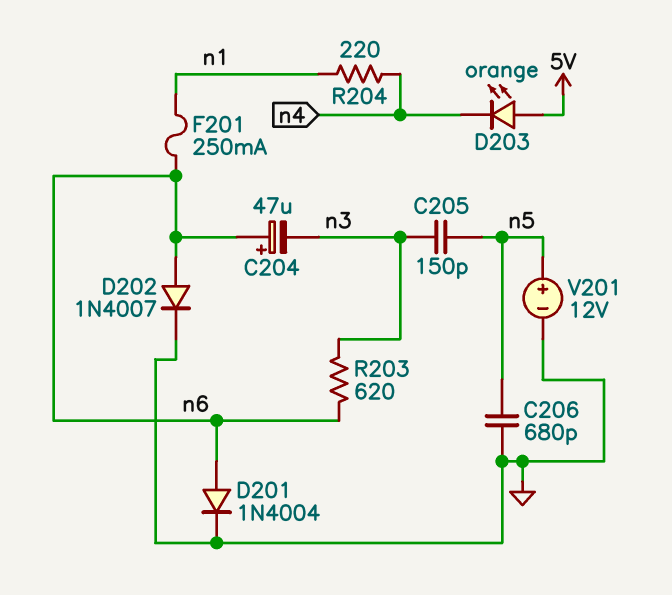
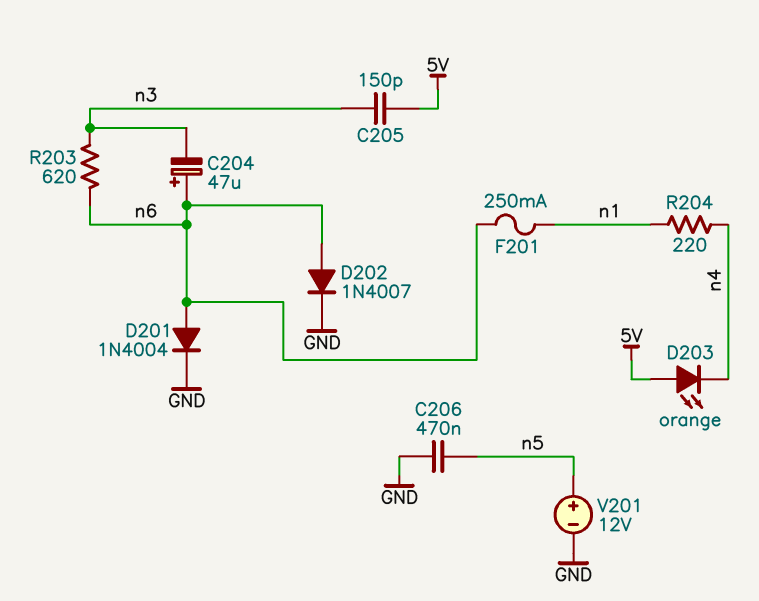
C205: 150pF (n3, n5) -> 150pF (5V, n3)
C206: 680pF (GND, n5) -> 470nF (GND, n5)

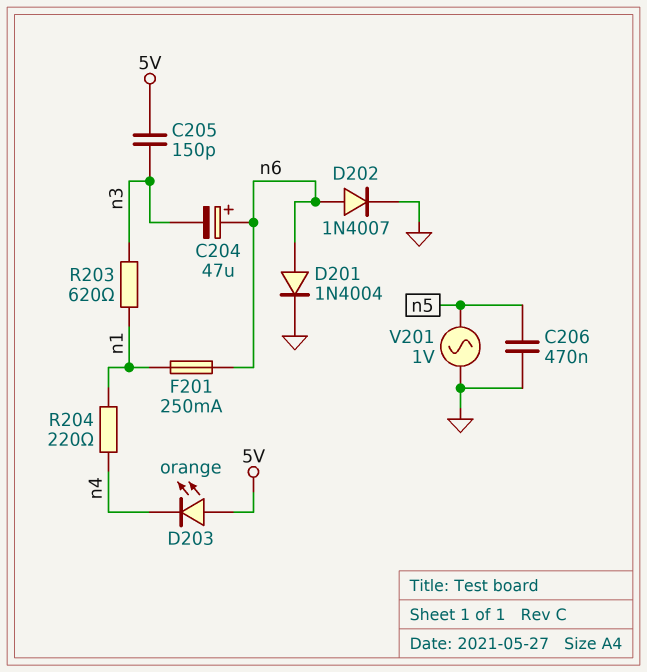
R203: 620 (n3, n6) -> 620 (n1, n3)
V201: 12V (plus n5, minus GND) -> AC 1V (GND, n5)

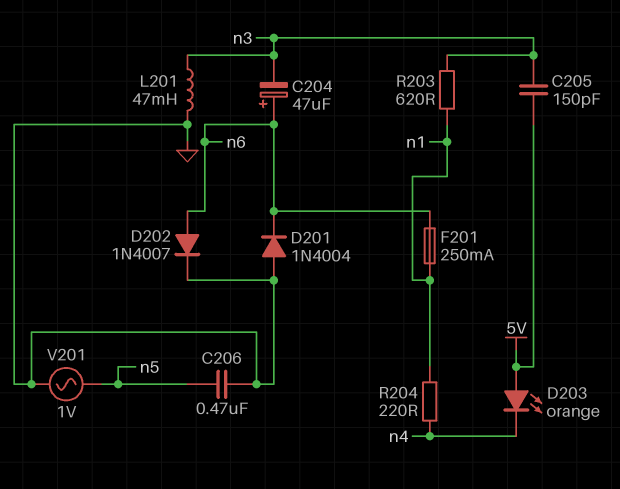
D201: diode 1N4004 (A n6, K GND) -> diode 1N4004 (A GND, K n6)
L201: none -> 47mH (GND, n3)

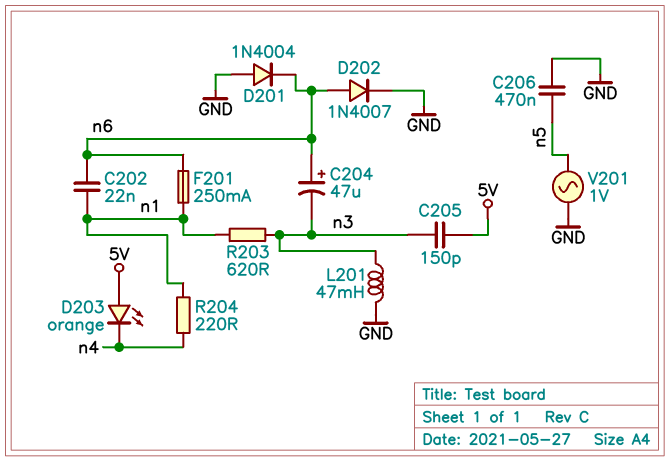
C202: none -> 22nF (n1, n6)

